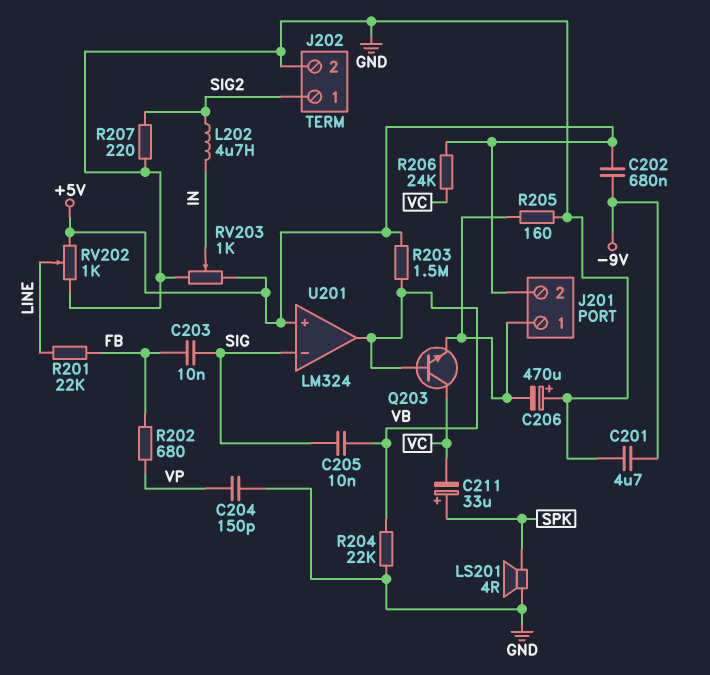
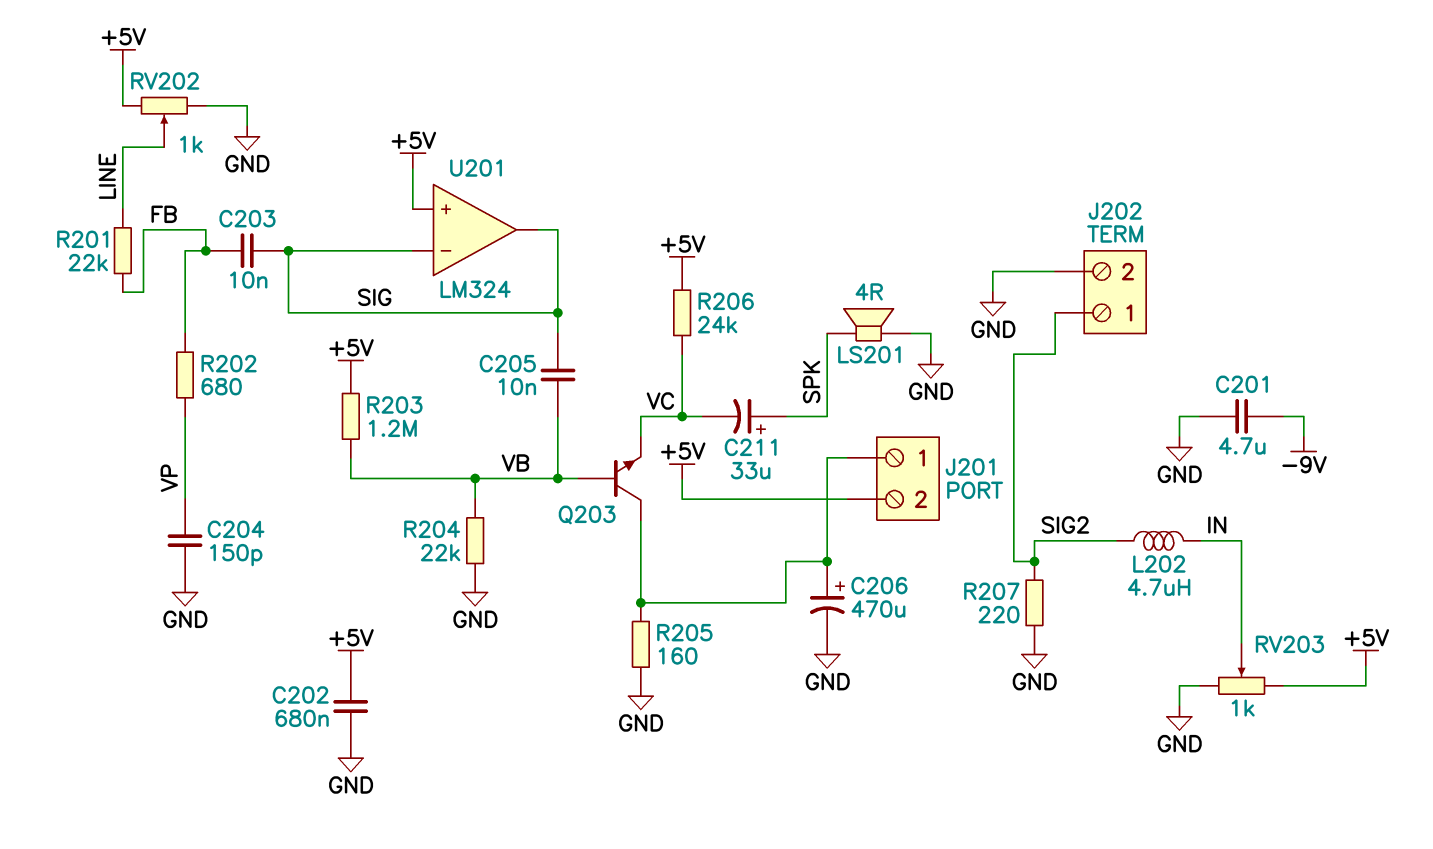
C202: 680nF (+5V, -9V) -> 680nF (+5V, GND)
C206: 470uF (plus GND, minus J201/1) -> 470uF (plus J201/1, minus GND)
Q203: NPN (B VB, C VC, E J201/1) -> NPN (B VB, C J201/1, E VC)
R203: 1.5M (+5V, VB) -> 1.2M (+5V, VB)
U201 pin out: VB -> SIG

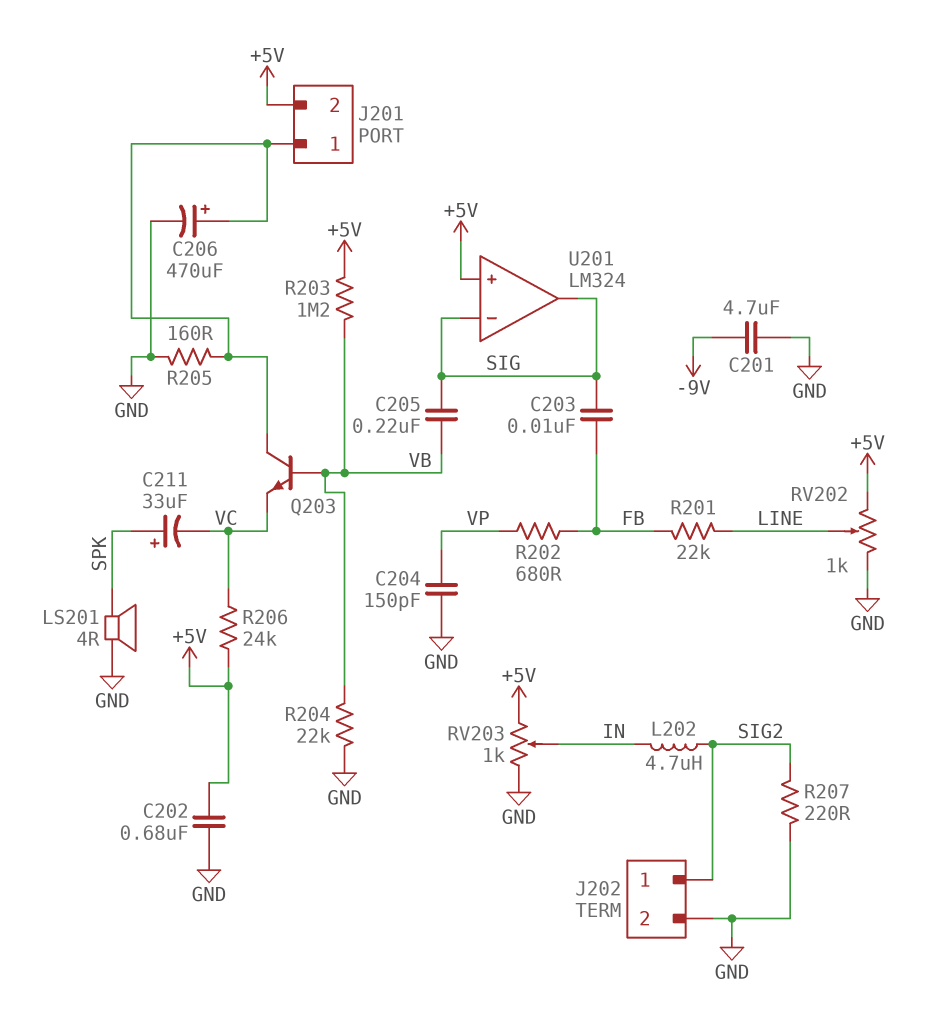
C205: 10nF (SIG, VB) -> 220nF (SIG, VB)

